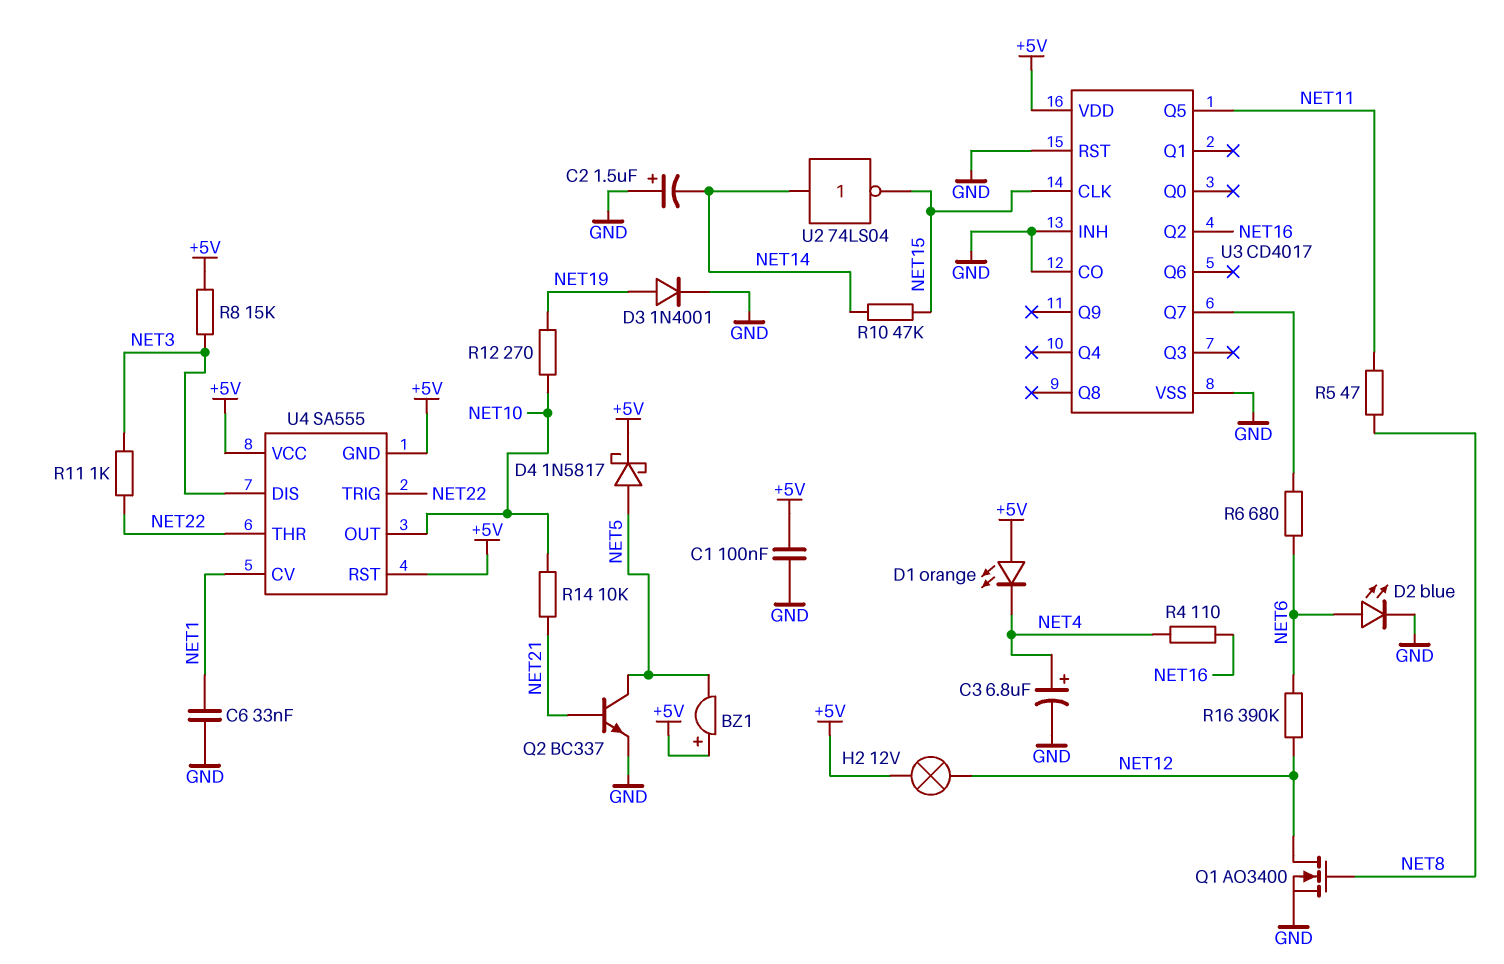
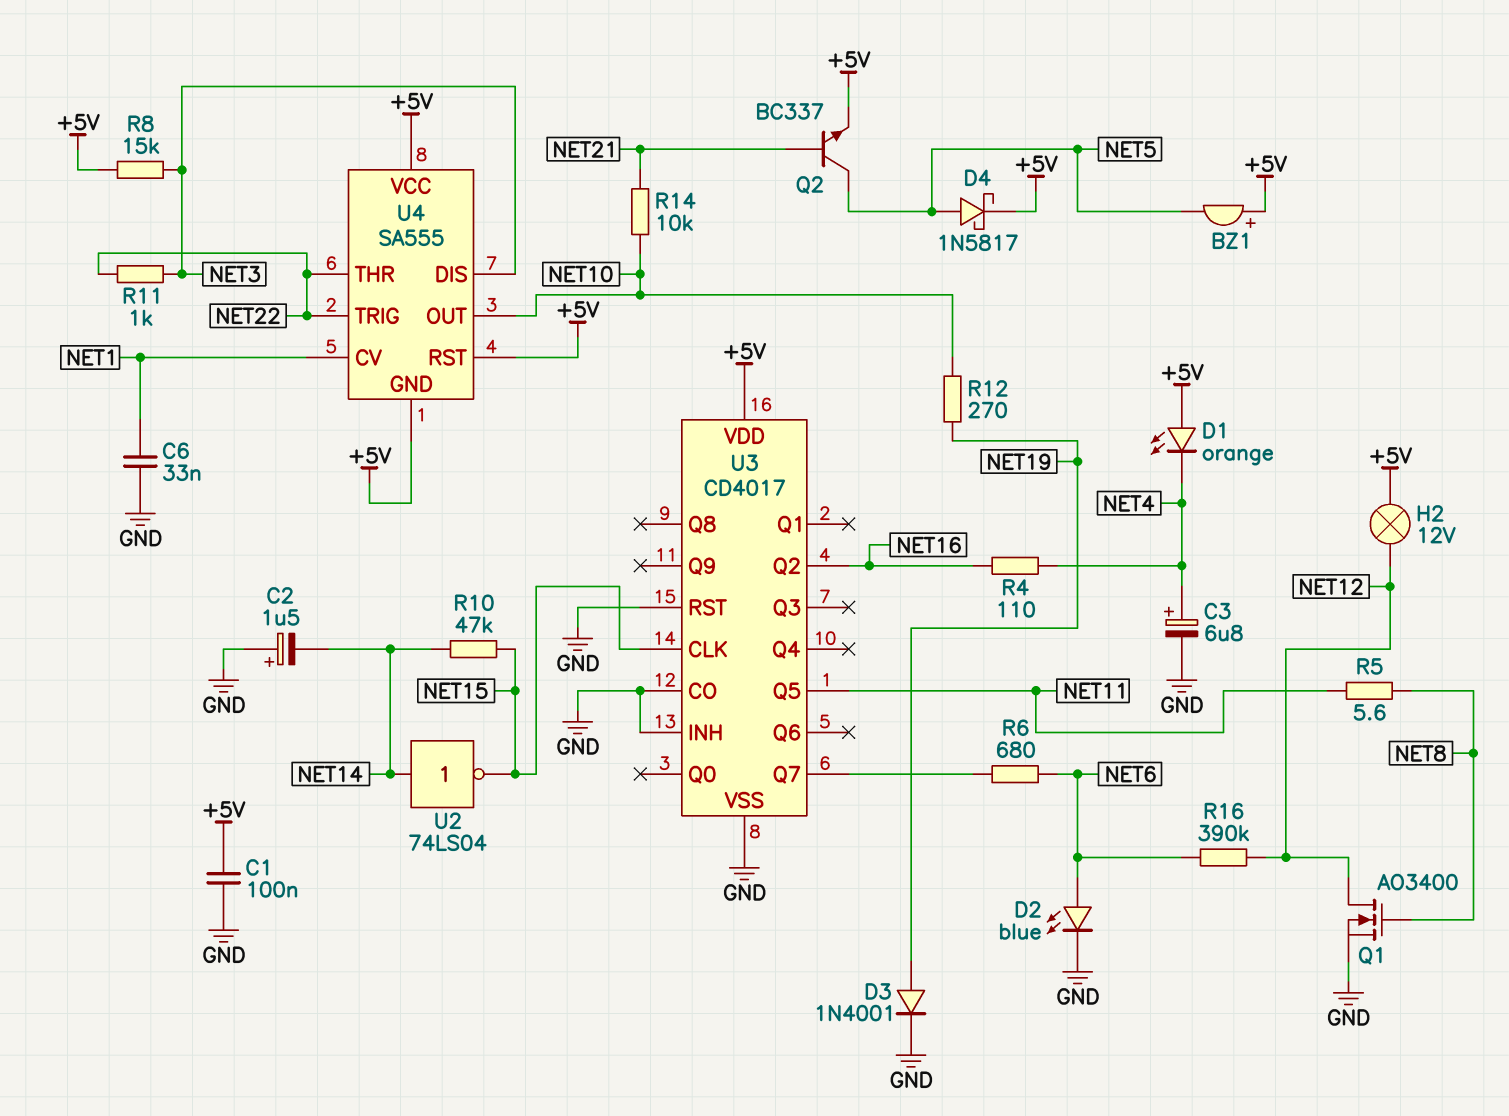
Q2: NPN BC337 (B NET21, C NET5, E GND) -> NPN BC337 (B NET21, C NET5, E +5V)
R5: 47 (NET8, NET11) -> 5.6 (NET8, NET11)

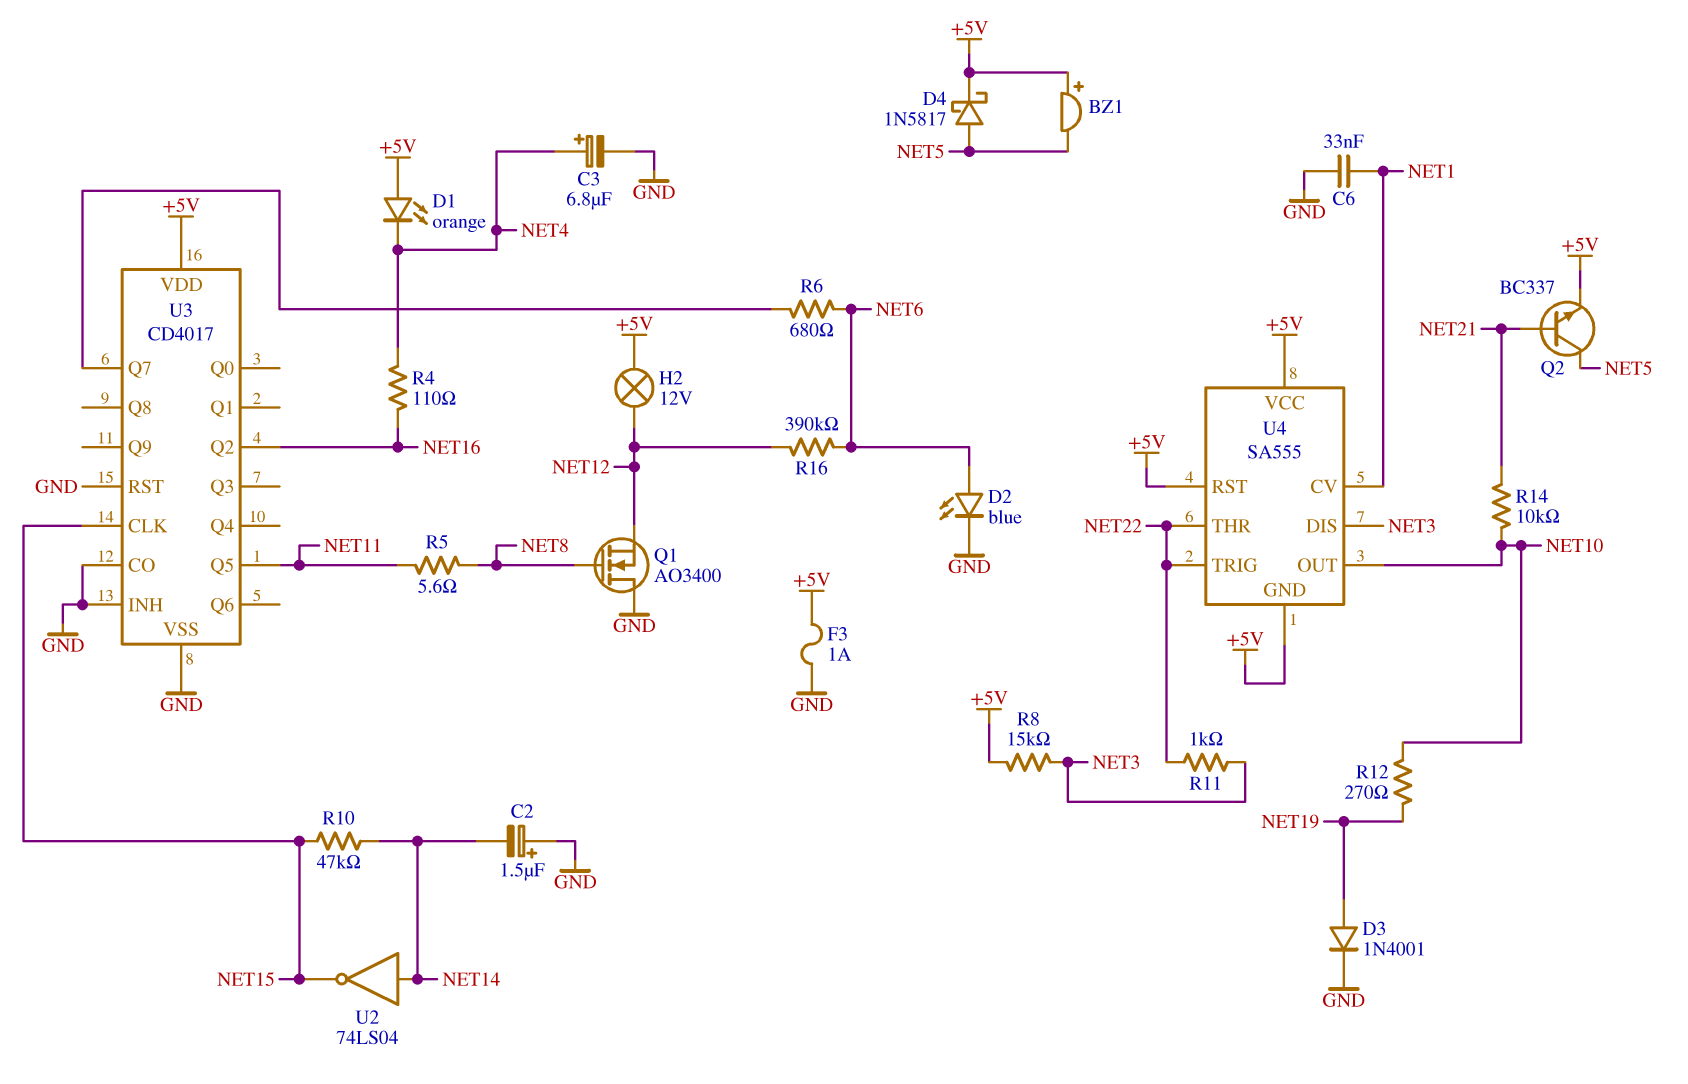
C1: 100nF (+5V, GND) -> none
F3: none -> 1A (+5V, GND)
Q1: NMOS AO3400 (G NET8, D NET12, S GND) -> NMOS AO3400 (G NET8, D GND, S NET12)

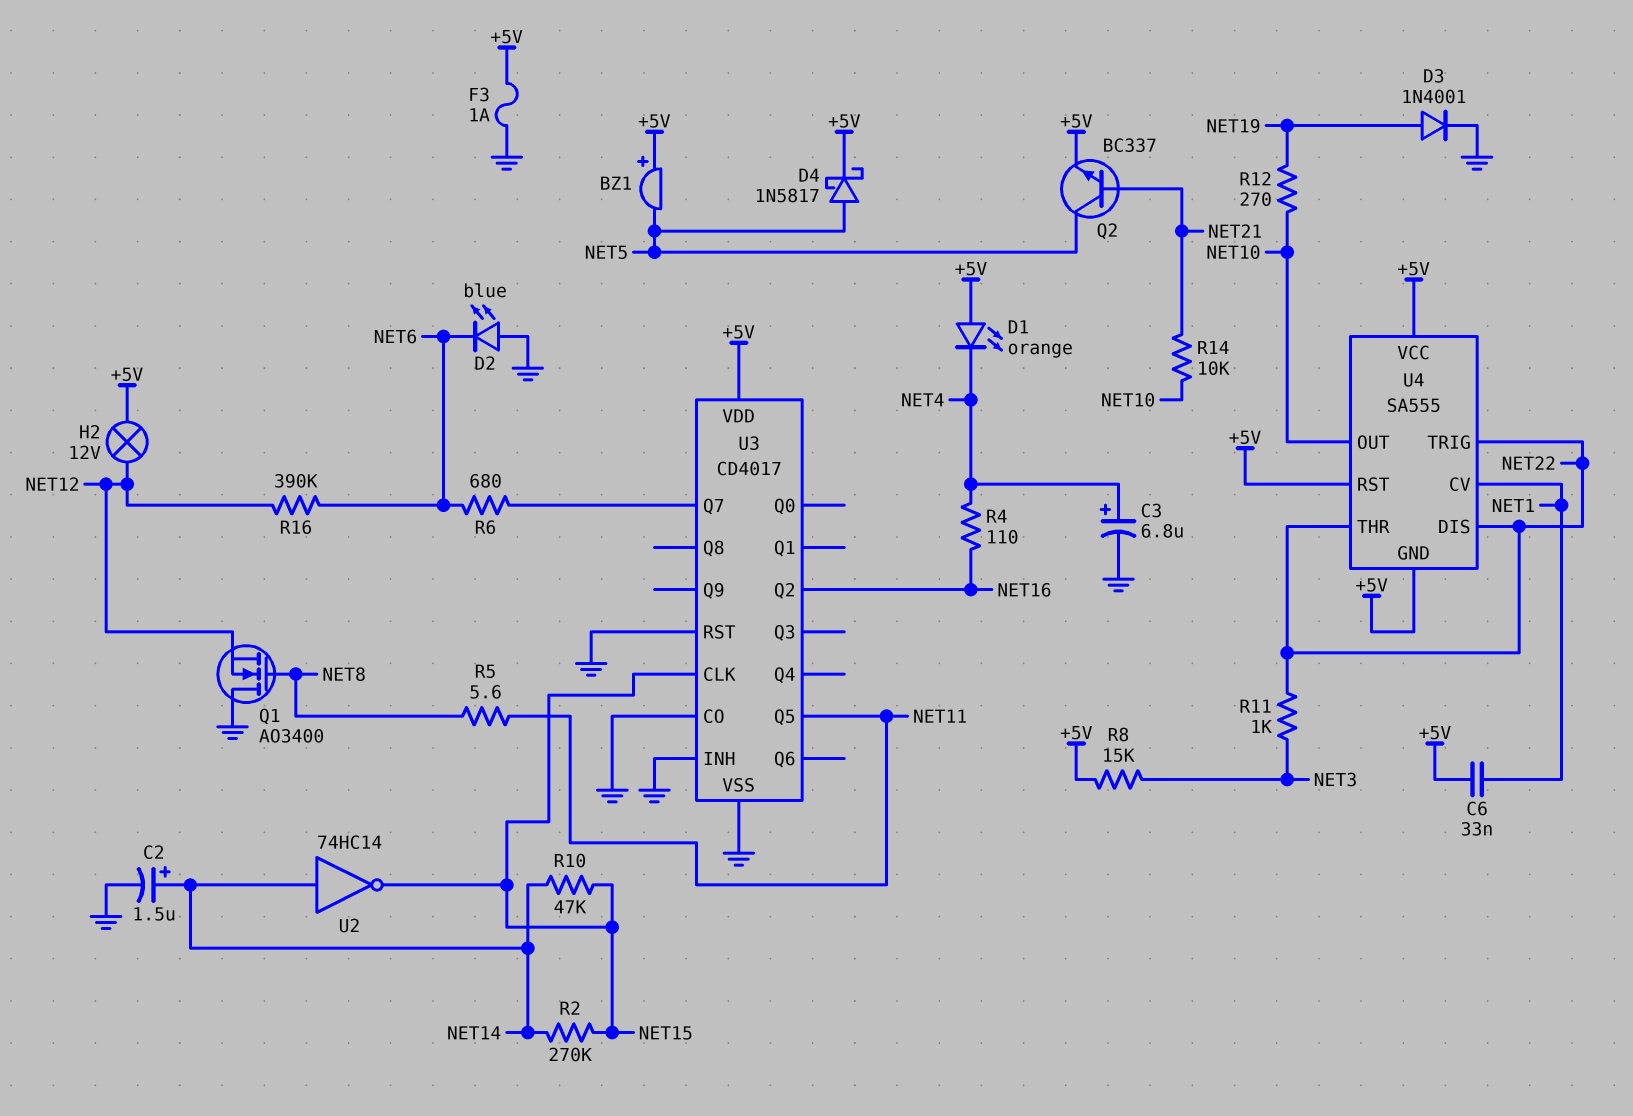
C2: 1.5uF (plus GND, minus NET14) -> 1.5uF (plus NET14, minus GND)
C6: 33nF (GND, NET1) -> 33nF (+5V, NET1)
D2: LED blue (A NET6, K GND) -> LED blue (A GND, K NET6)
R2: none -> 270k (NET14, NET15)
U2: NOT 74LS04 (in NET14, out NET15) -> NOT 74HC14 (in NET14, out NET15)
U4 pin DIS: NET3 -> NET22

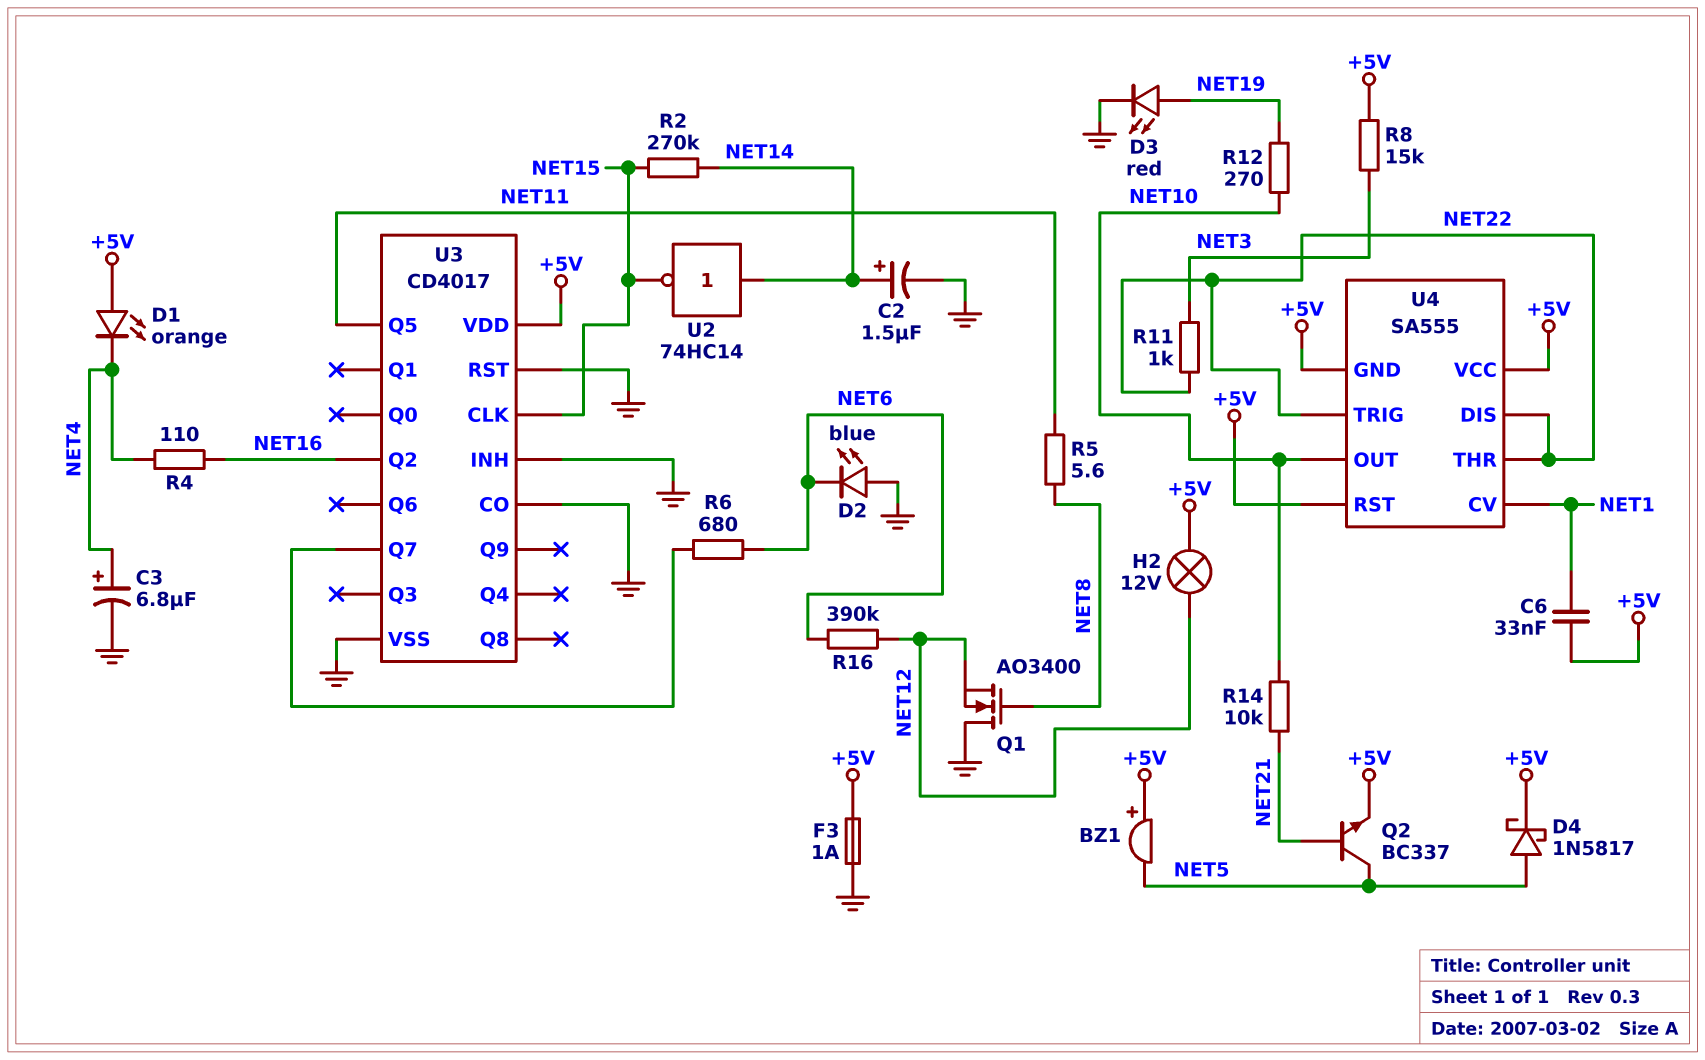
D3: diode 1N4001 (A NET19, K GND) -> LED red (A NET19, K GND)
R10: 47k (NET14, NET15) -> none

